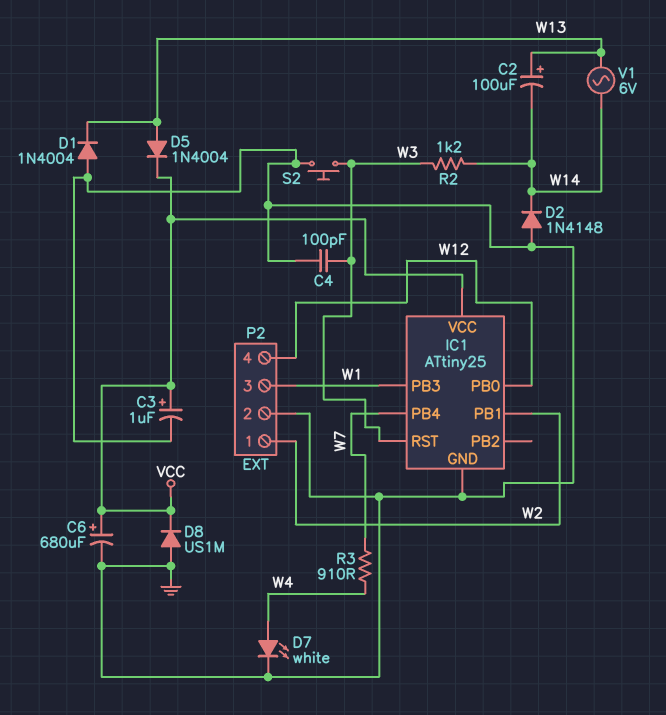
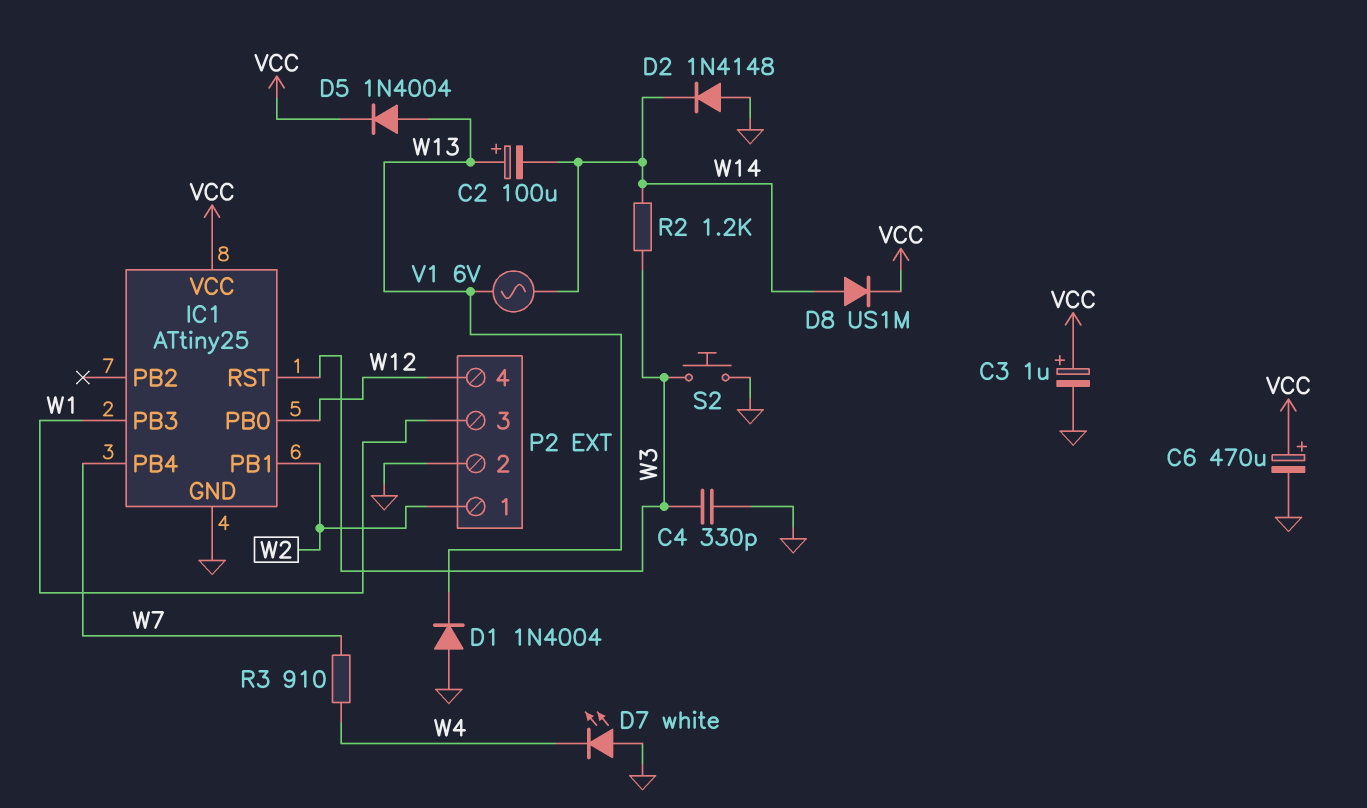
C4: 100pF (GND, W3) -> 330pF (GND, W3)
C6: 680uF (plus VCC, minus GND) -> 470uF (plus VCC, minus GND)
D7: LED white (A W4, K GND) -> LED white (A GND, K W4)
D8: diode US1M (A GND, K VCC) -> diode US1M (A W14, K VCC)

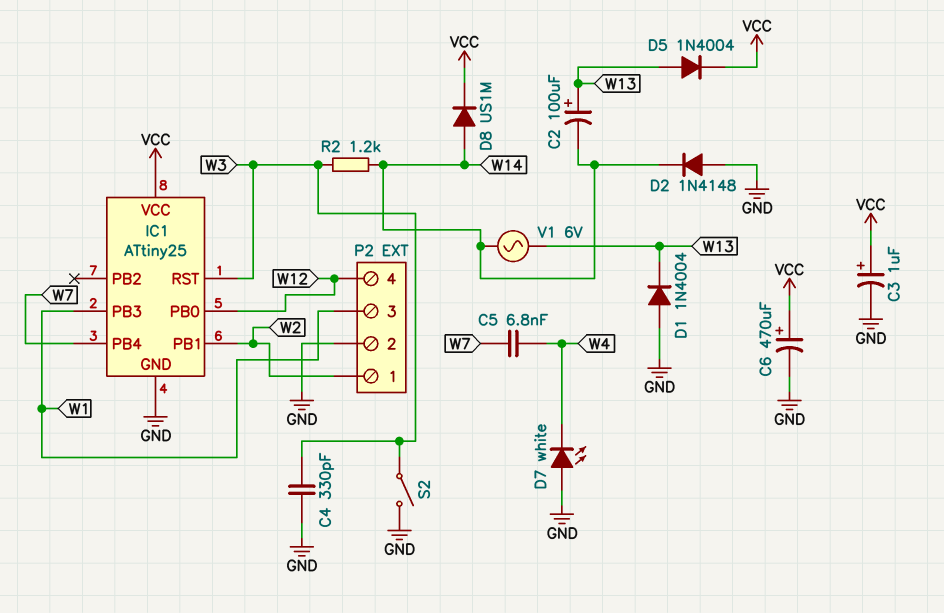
C5: none -> 6.8nF (W4, W7)
R3: 910 (W4, W7) -> none
S2: button (GND, W3) -> switch (GND, W3)

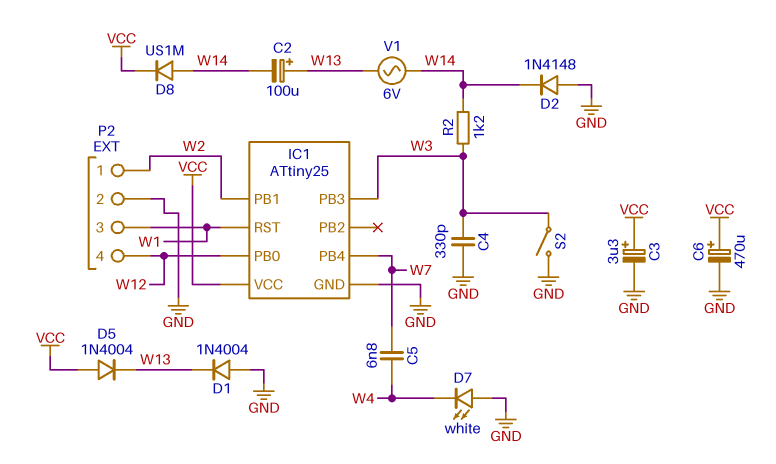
C3: 1uF (plus VCC, minus GND) -> 3.3uF (plus VCC, minus GND)
D5: diode 1N4004 (A W13, K VCC) -> diode 1N4004 (A VCC, K W13)
IC1 pin PB3: W1 -> W3
IC1 pin RST: W3 -> W1

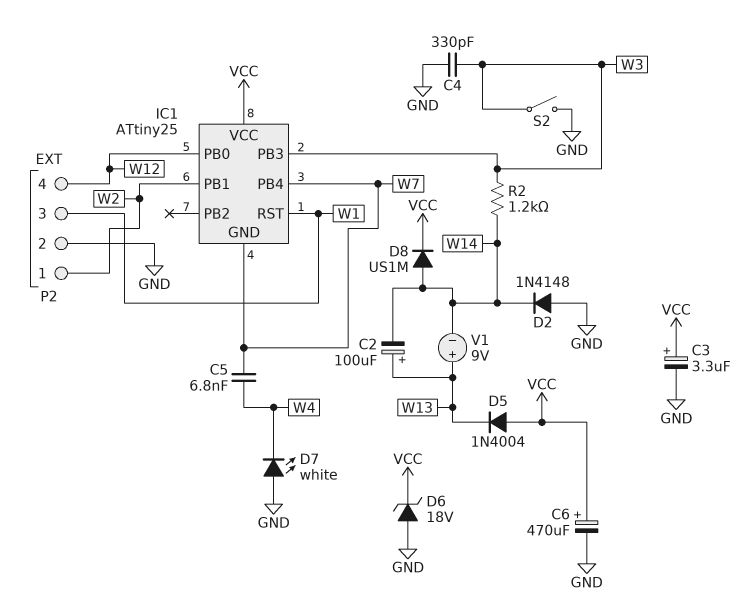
D1: diode 1N4004 (A GND, K W13) -> none
D6: none -> zener 18V (A GND, K VCC)
IC1 pin GND: GND -> W7
V1: AC 6V (W13, W14) -> 9V (plus W13, minus W14)

